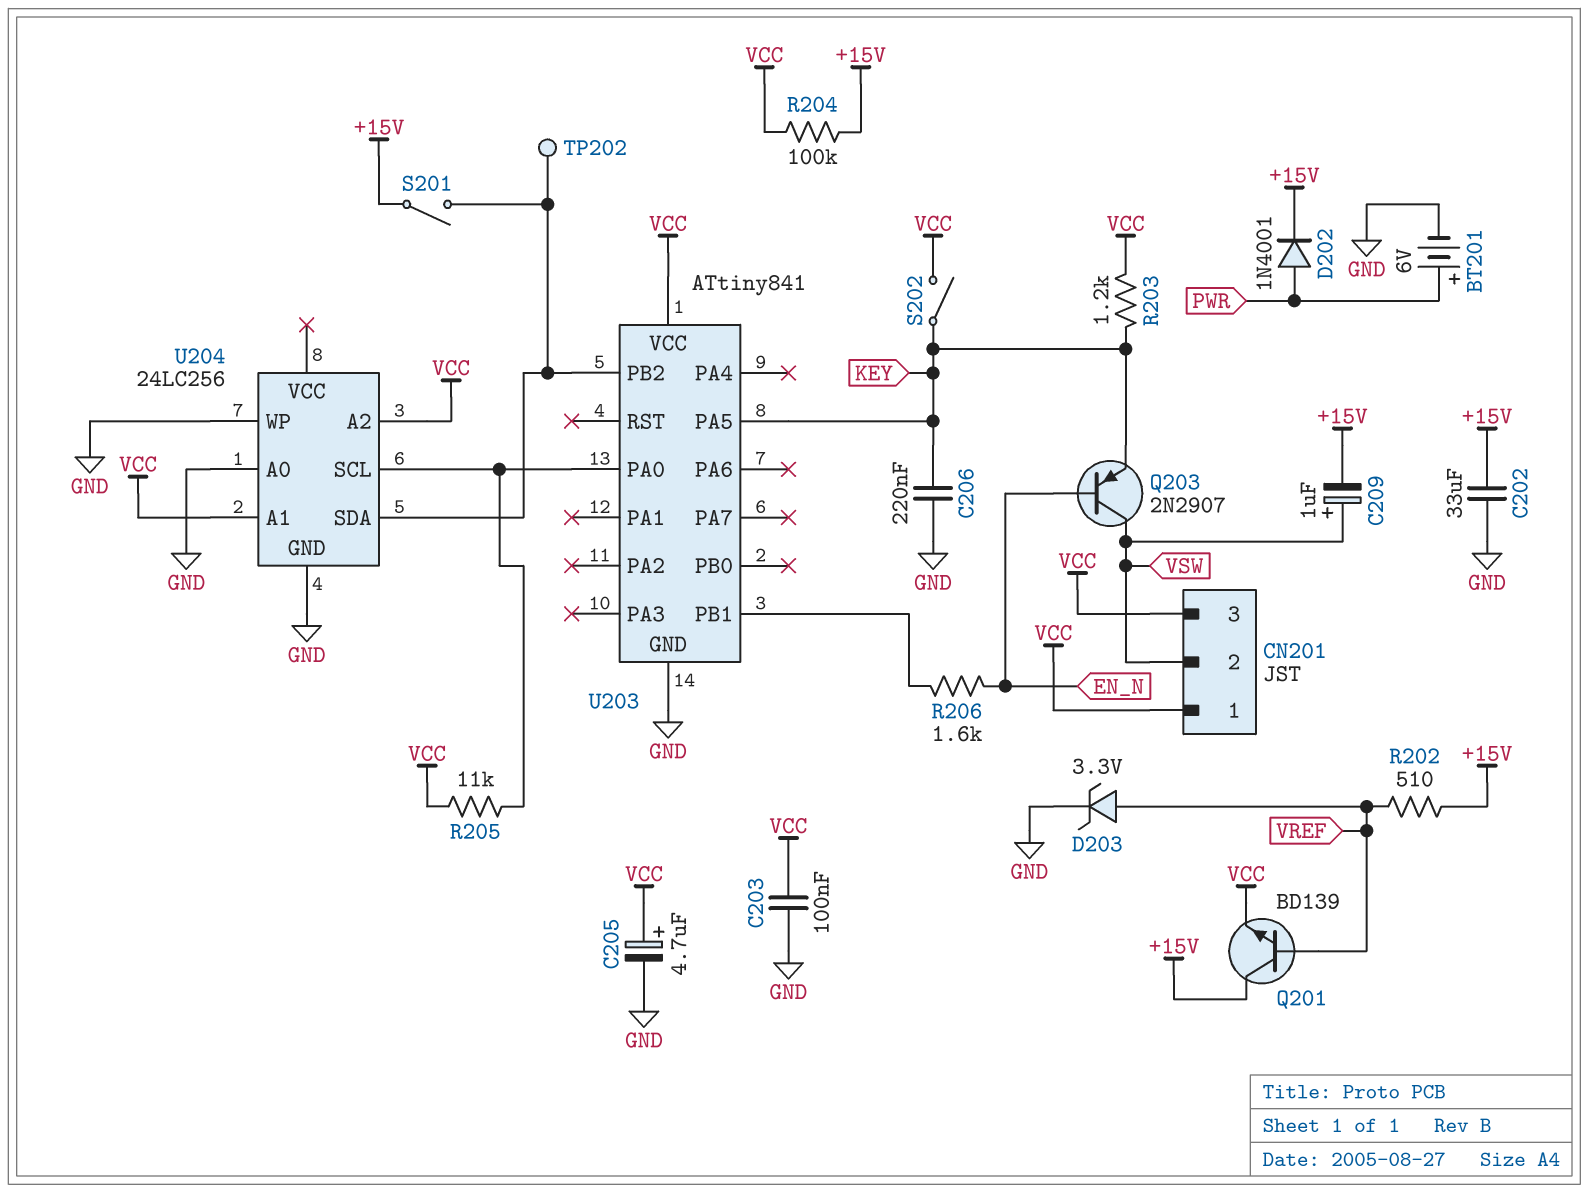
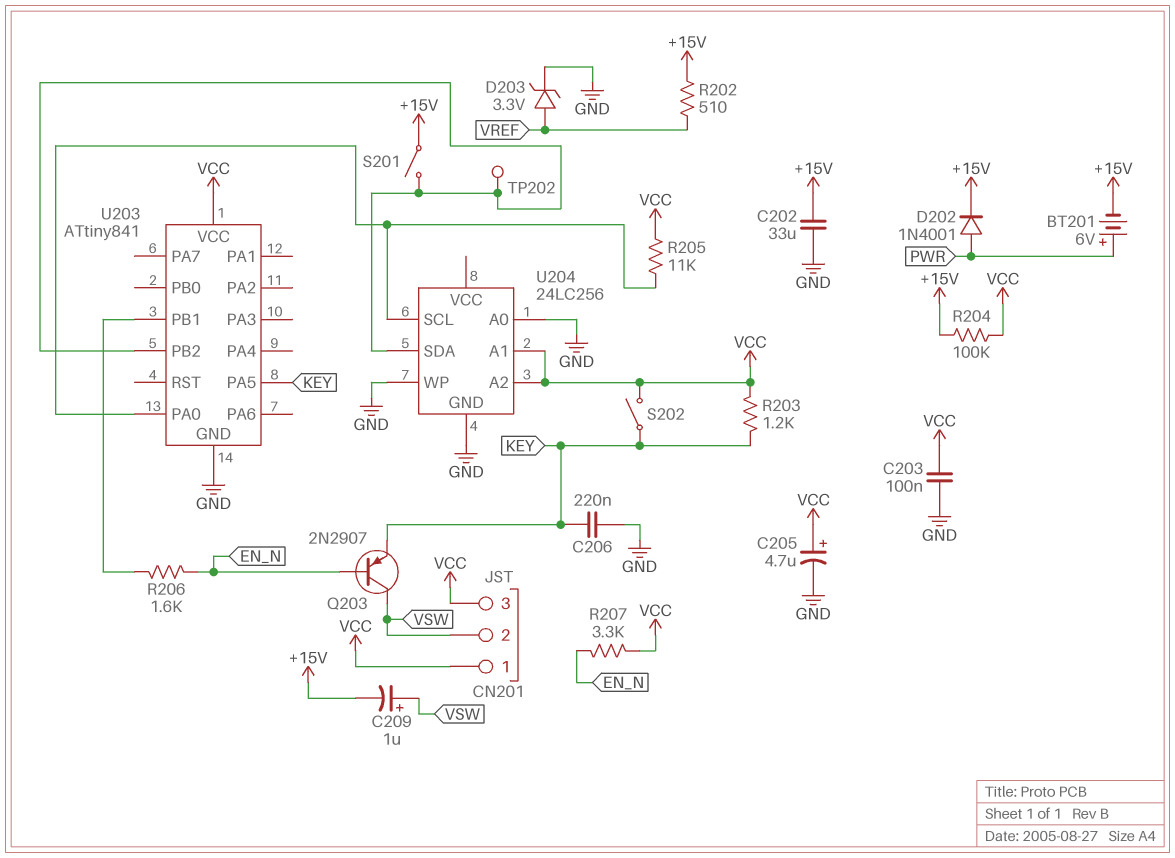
BT201: 6V (plus PWR, minus GND) -> 6V (plus PWR, minus +15V)
Q201: NPN BD139 (B VREF, C +15V, E VCC) -> none
R207: none -> 3.3k (EN_N, VCC)

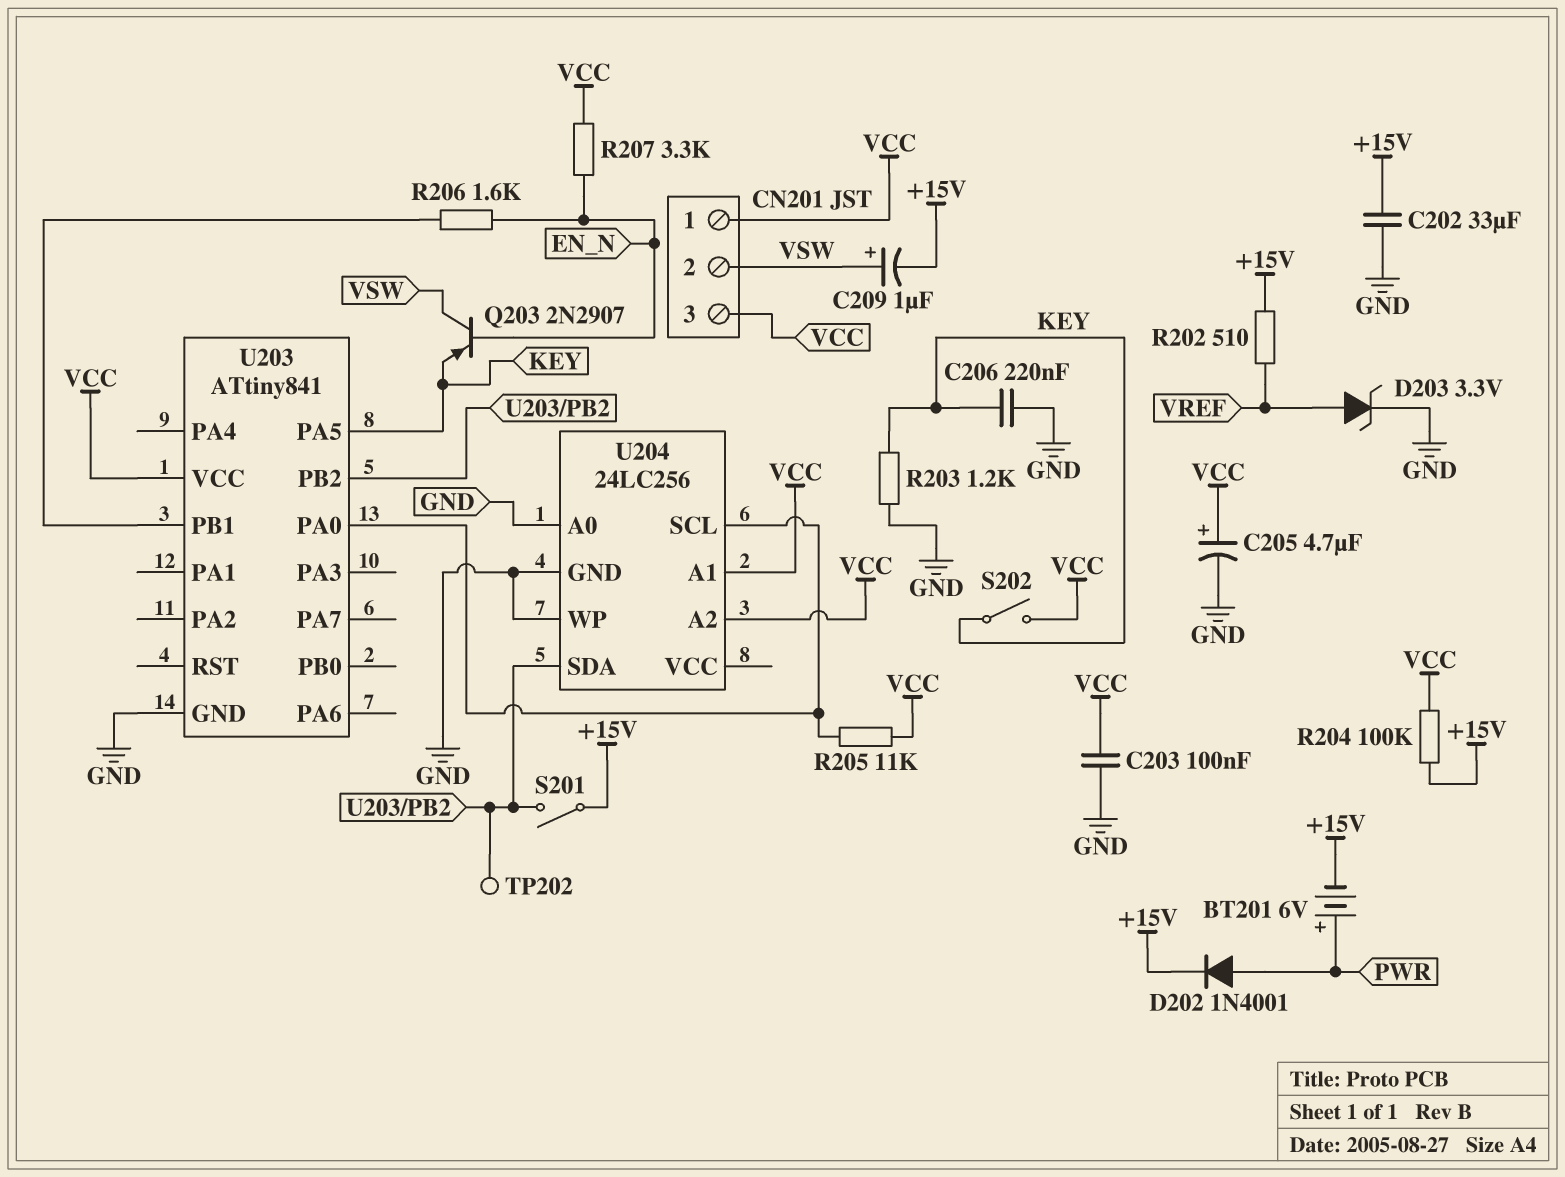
R203: 1.2k (KEY, VCC) -> 1.2k (GND, KEY)

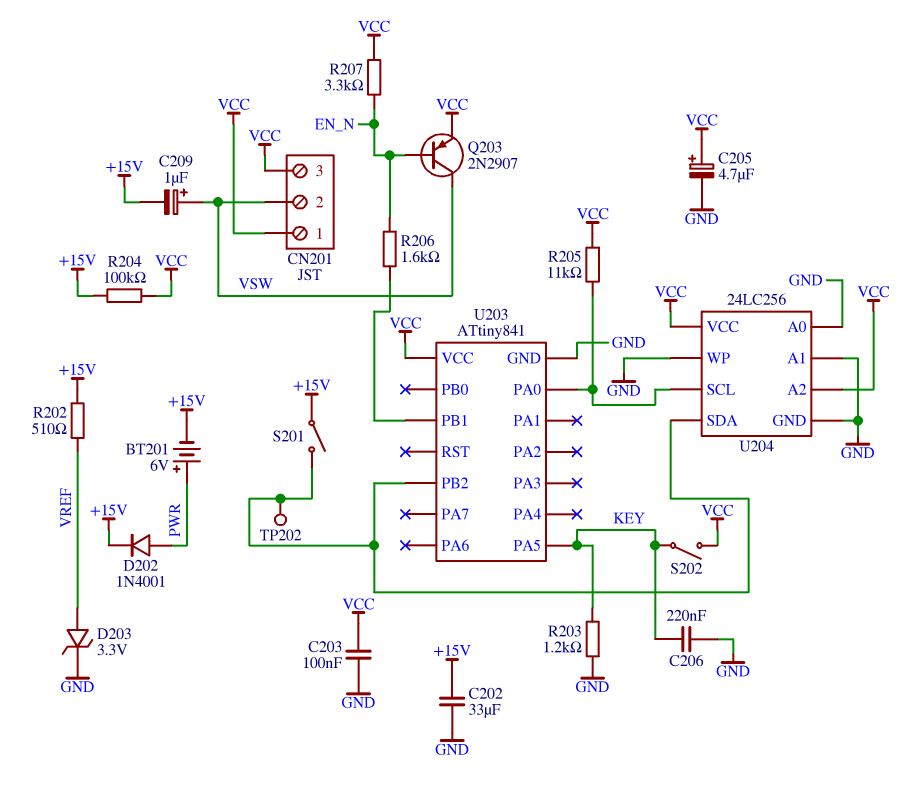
Q203: PNP 2N2907 (B EN_N, C VSW, E KEY) -> PNP 2N2907 (B EN_N, C VSW, E VCC)
U204 pin A1: VCC -> GND
U204 pin VCC: none -> VCC

